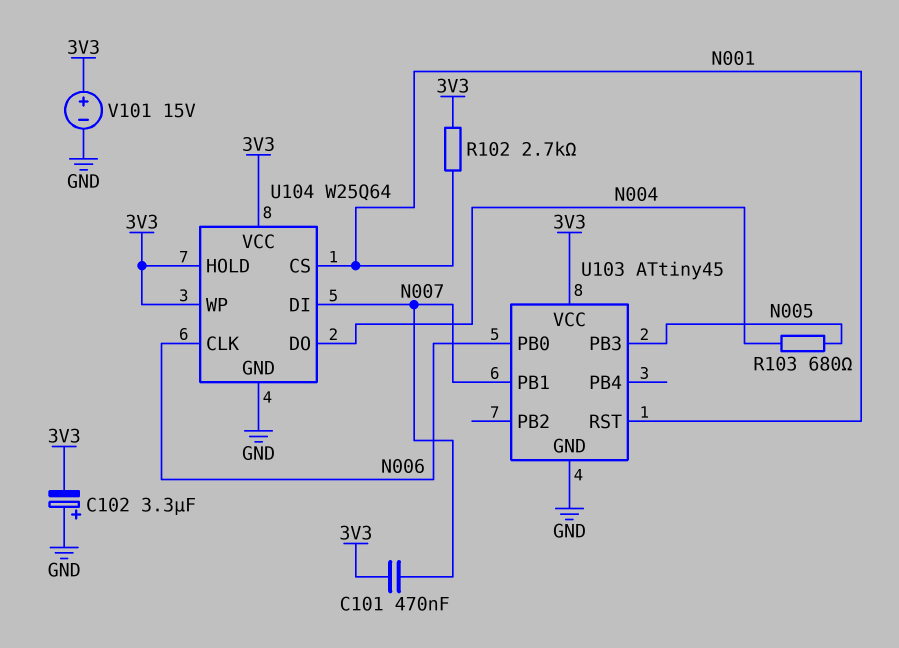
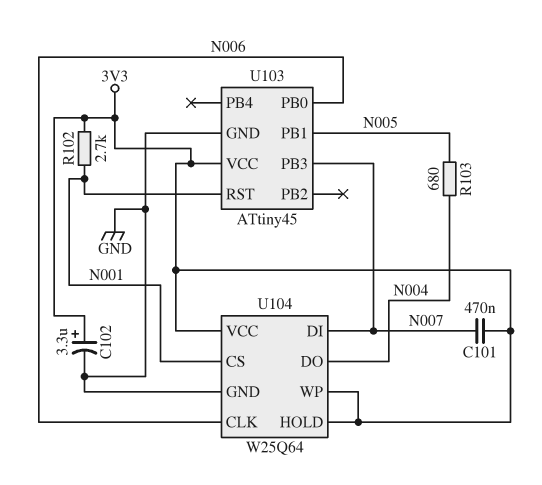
C102: 3.3uF (plus GND, minus 3V3) -> 3.3uF (plus 3V3, minus GND)
U103 pin PB1: N007 -> N005
U103 pin PB3: N005 -> N007
V101: 15V (plus 3V3, minus GND) -> none

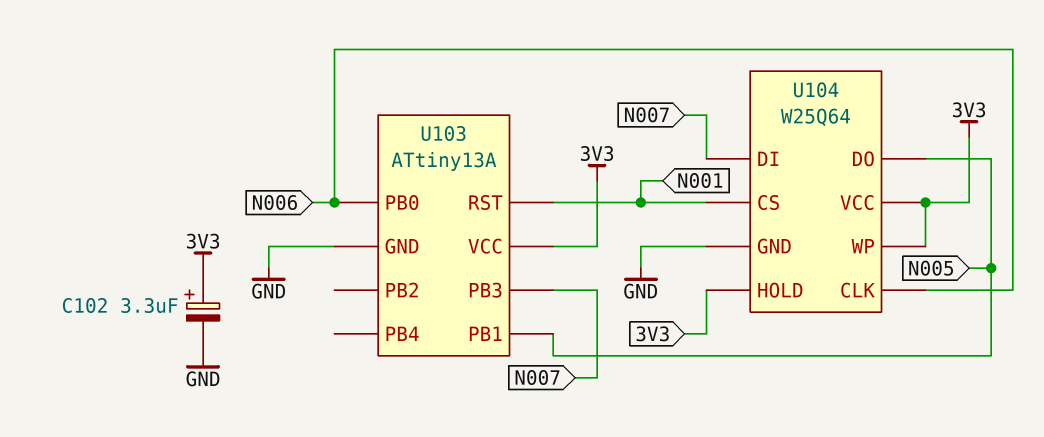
C101: 470nF (3V3, N007) -> none
R102: 2.7k (3V3, N001) -> none
R103: 680 (N004, N005) -> none
U103: ATtiny45 -> ATtiny13A
U104 pin DO: N004 -> N005

